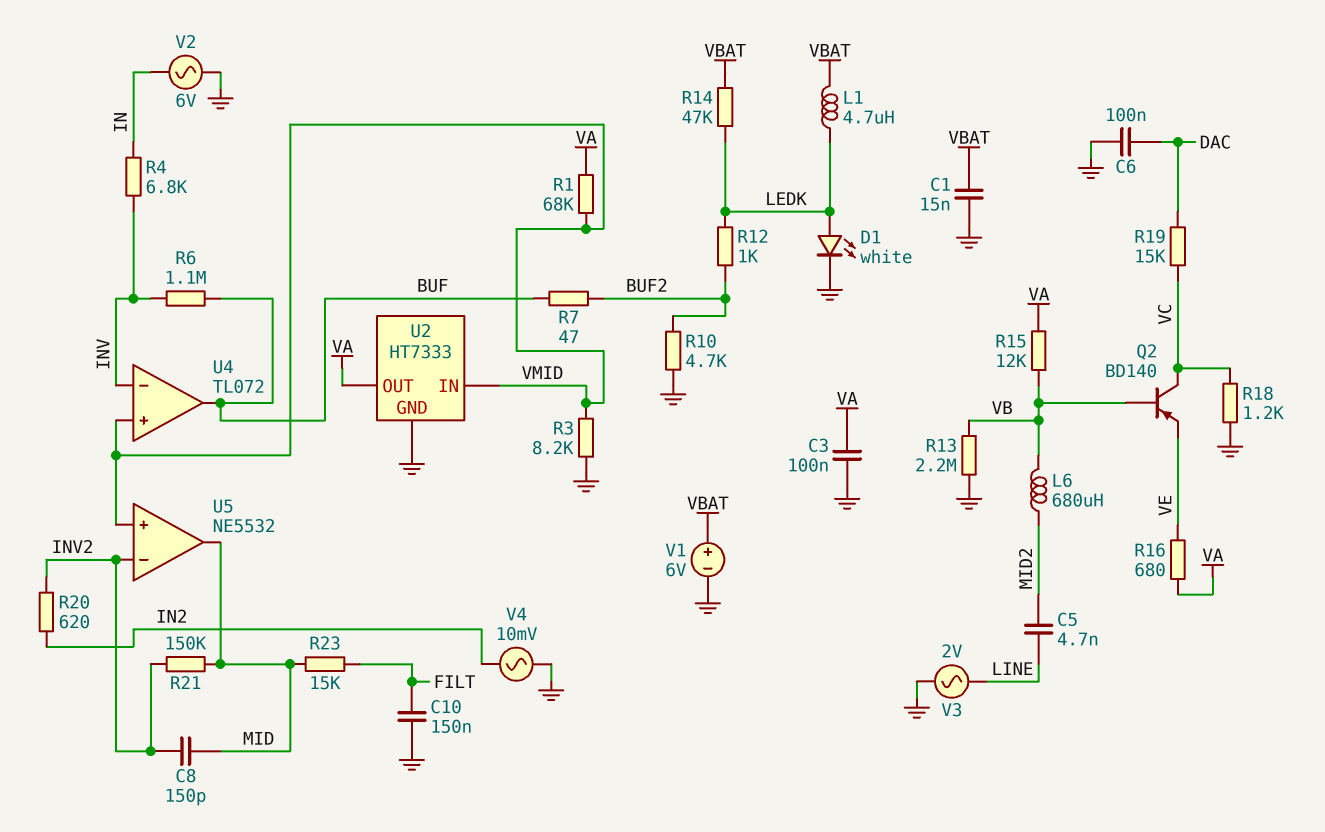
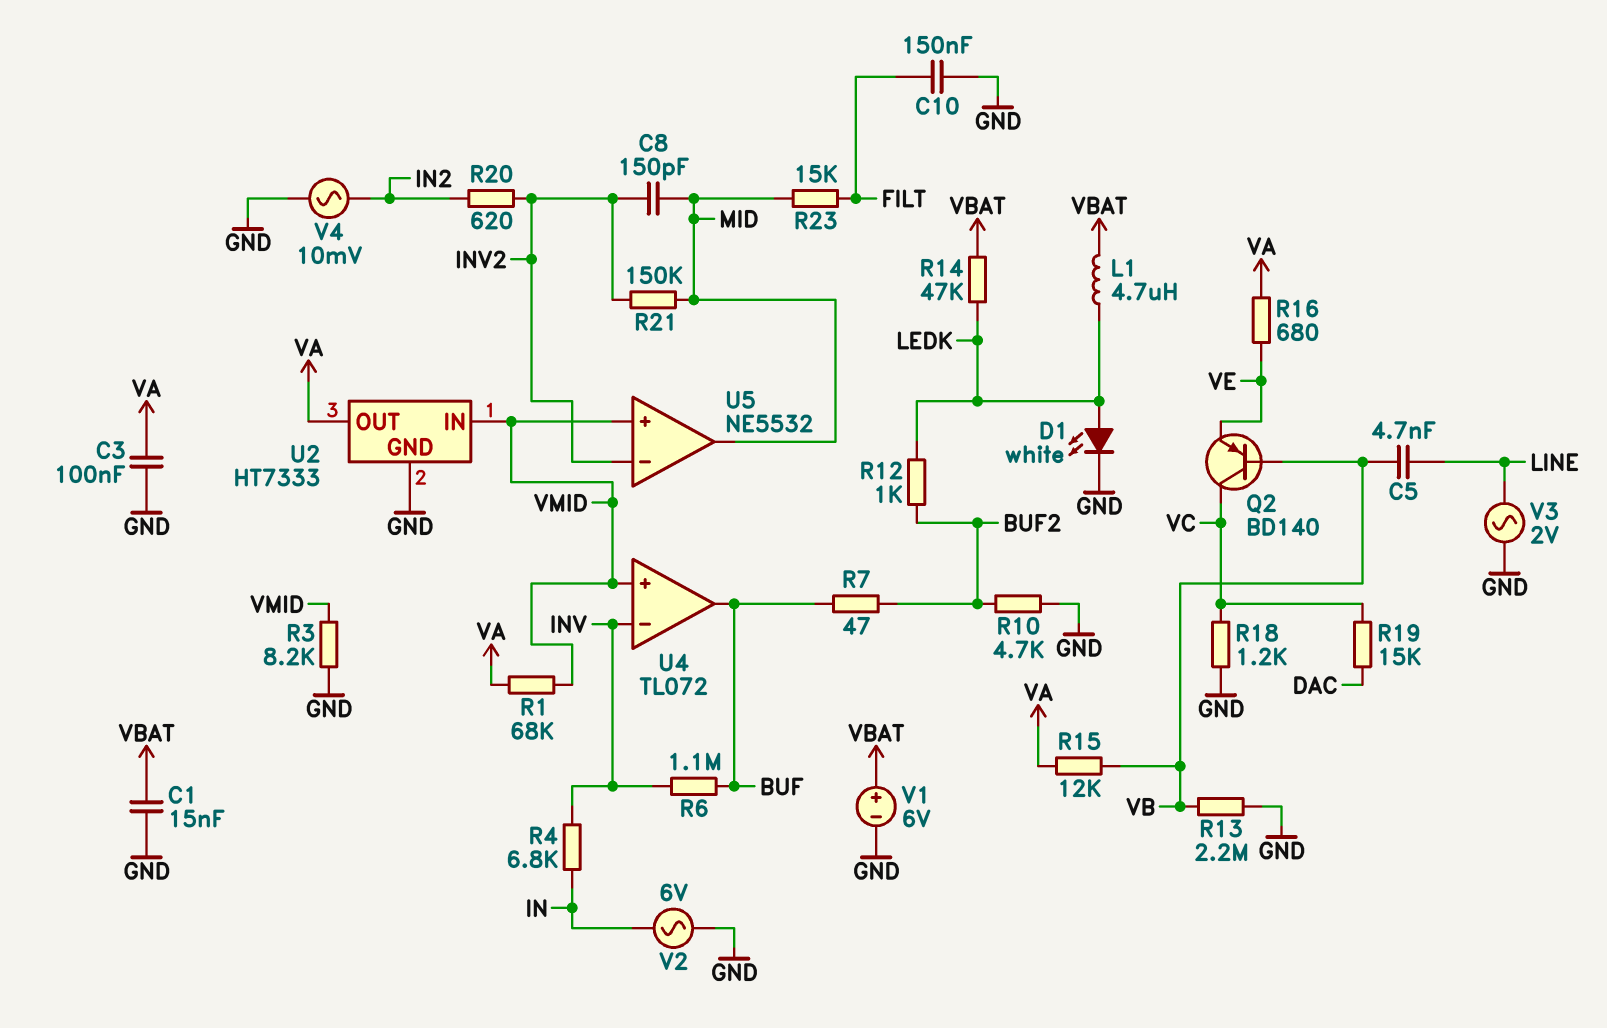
C5: 4.7nF (LINE, MID2) -> 4.7nF (LINE, VB)
C6: 100nF (DAC, GND) -> none
L6: 680uH (MID2, VB) -> none

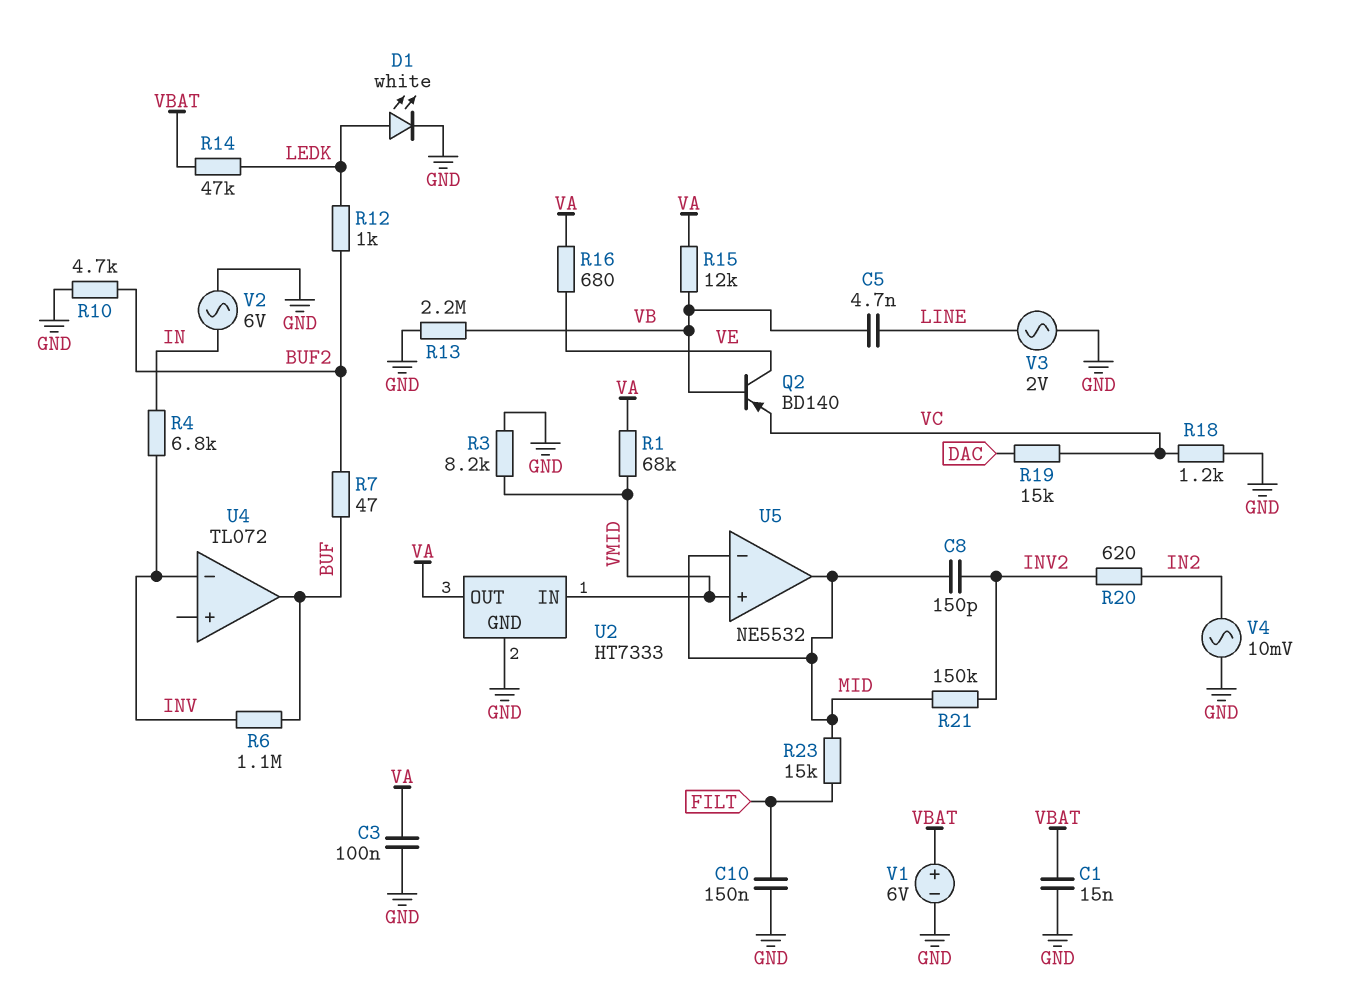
L1: 4.7uH (LEDK, VBAT) -> none
Q2: PNP BD140 (B VB, C VC, E VE) -> PNP BD140 (B VB, C VE, E VC)
U4 pin in+: VMID -> none
U5 pin in-: INV2 -> MID

